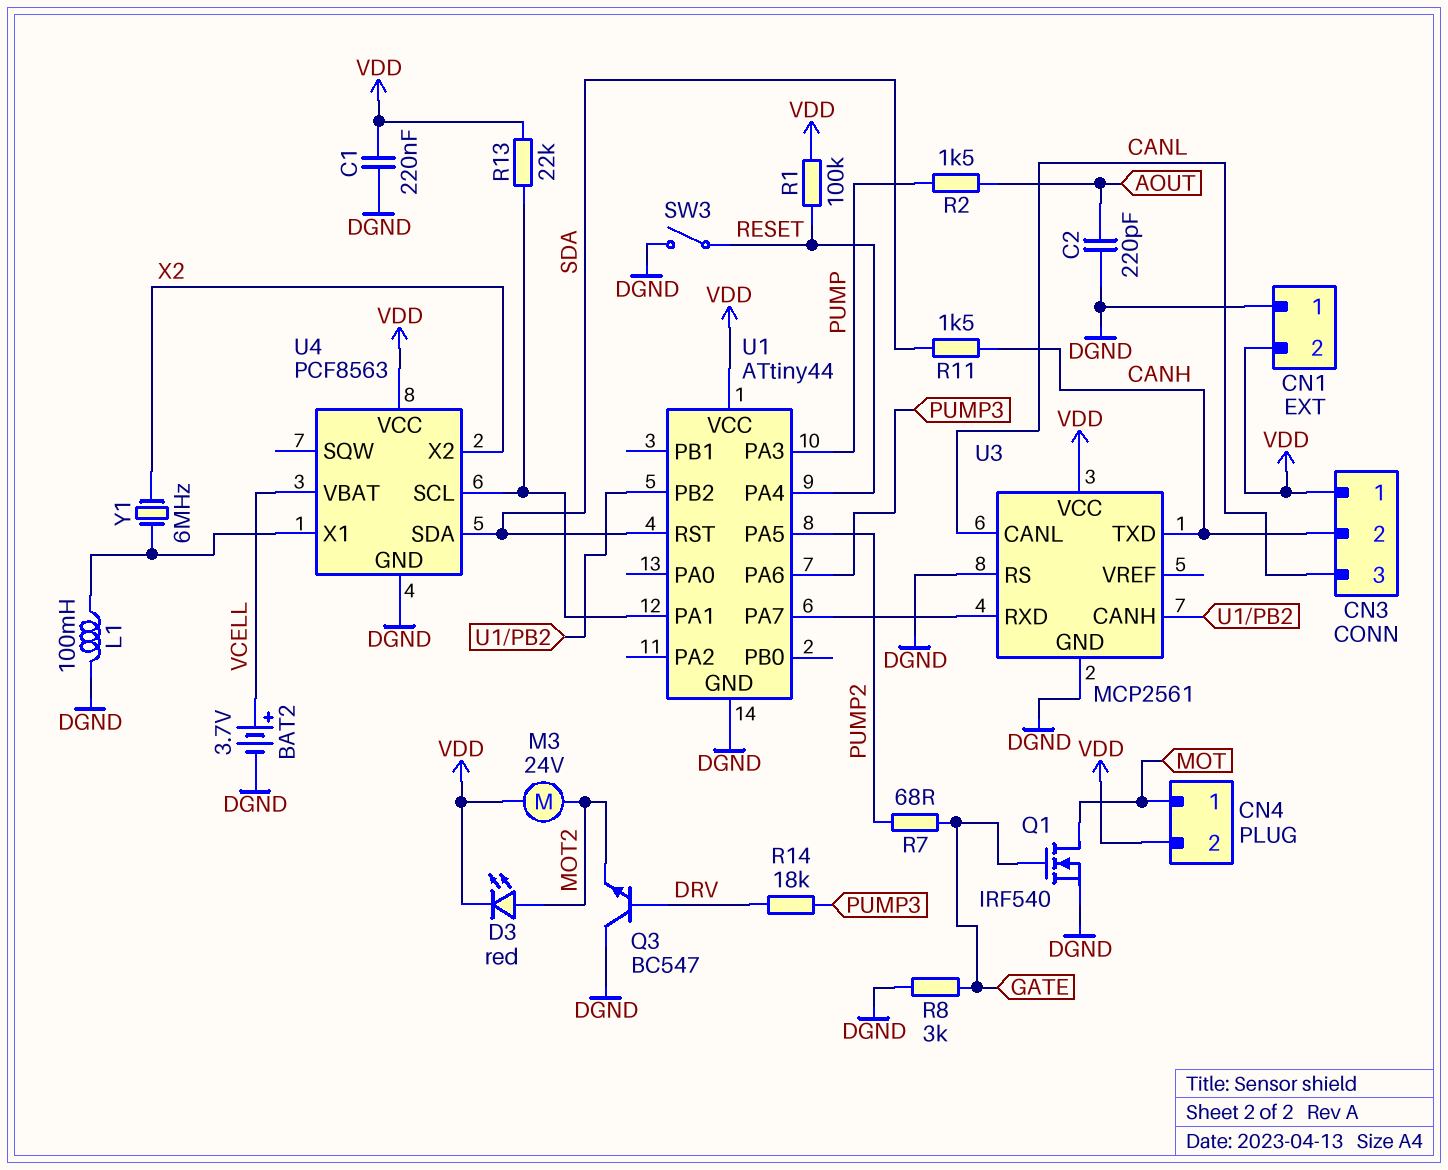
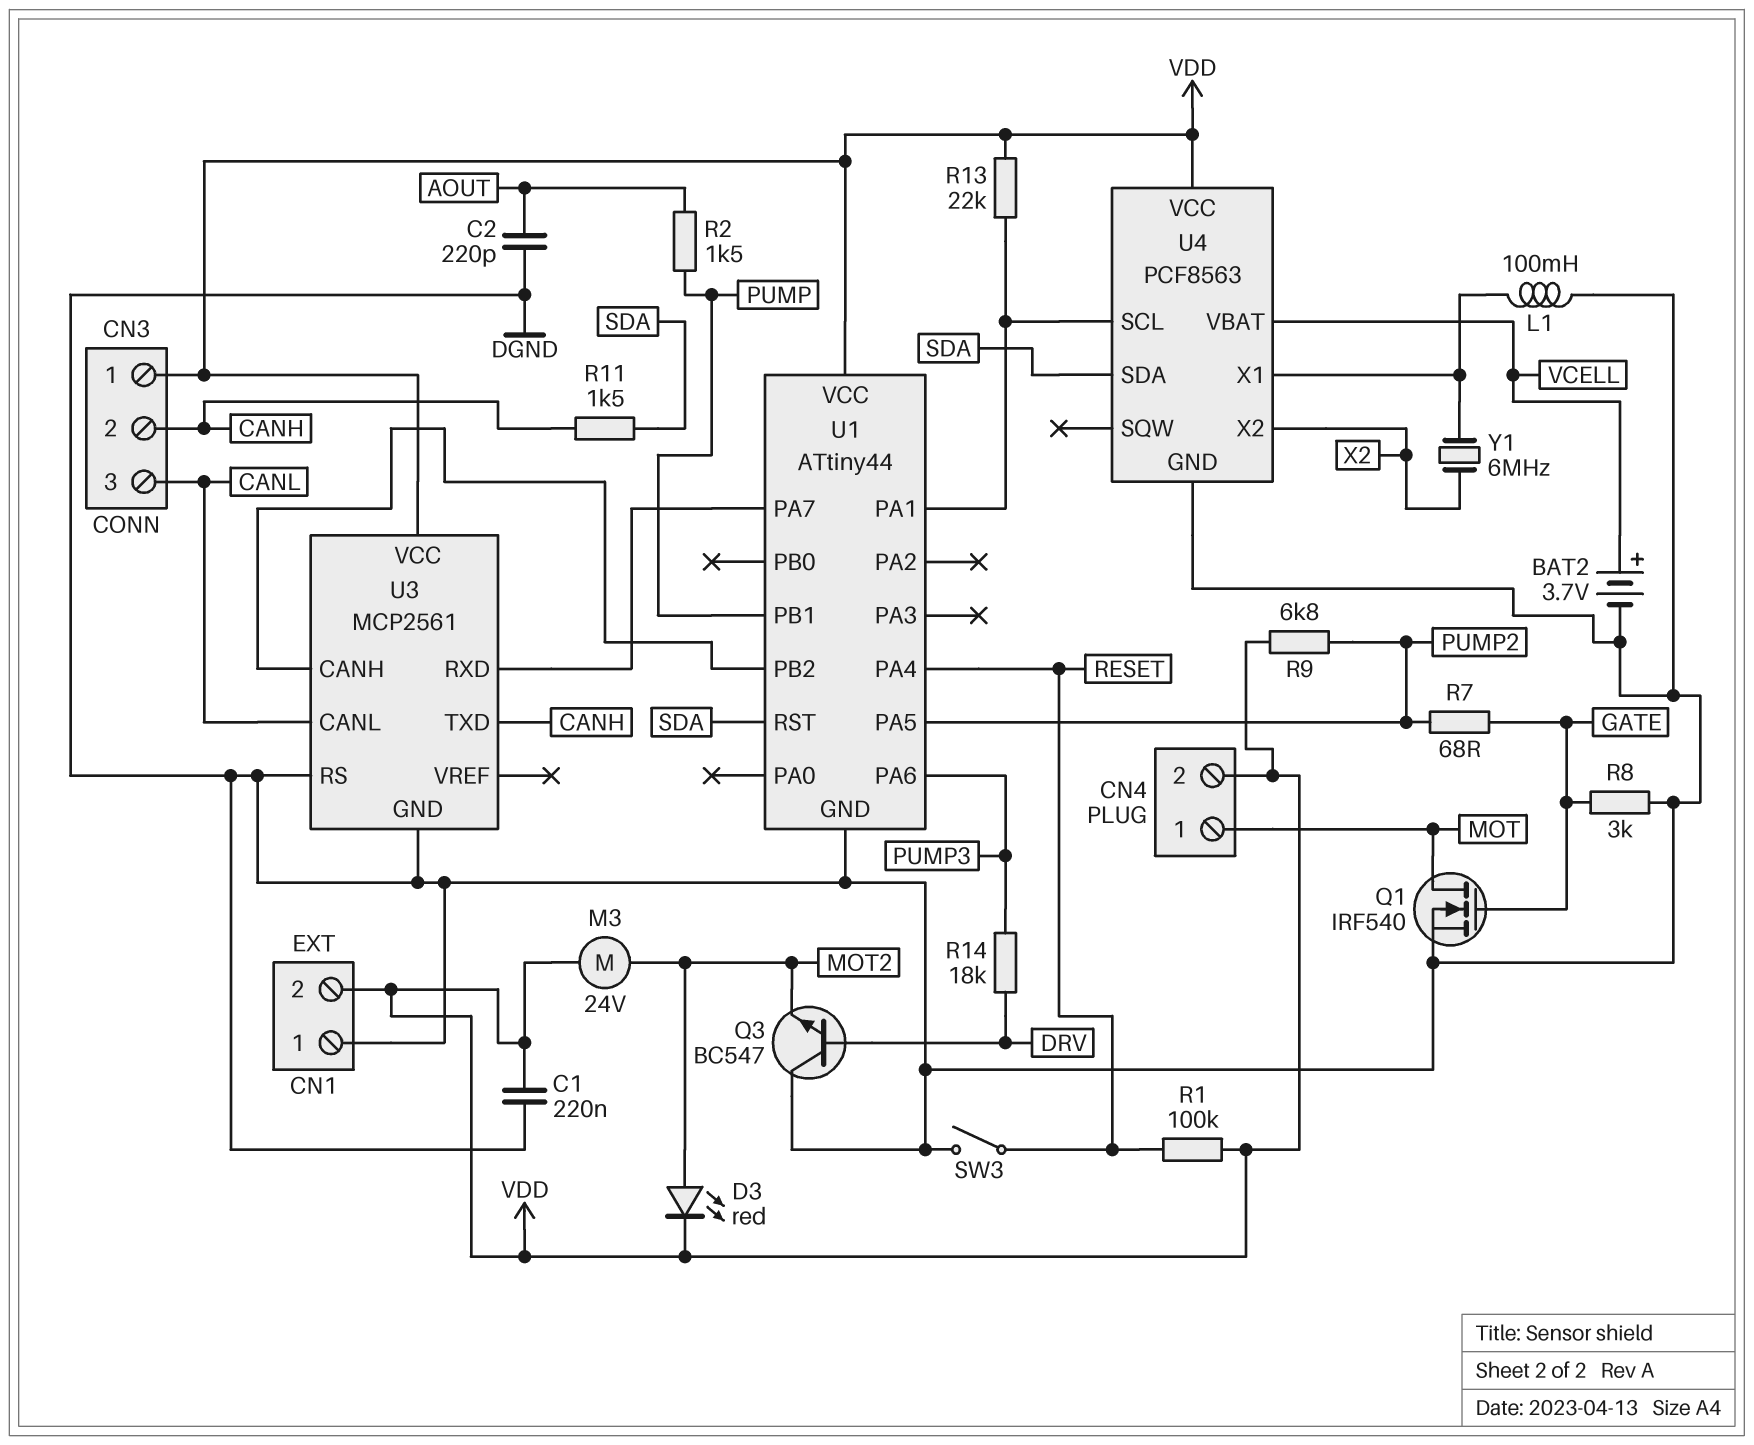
R9: none -> 6.8k (PUMP2, VDD)
U1 pin PA3: PUMP -> none
U1 pin PB1: none -> PUMP

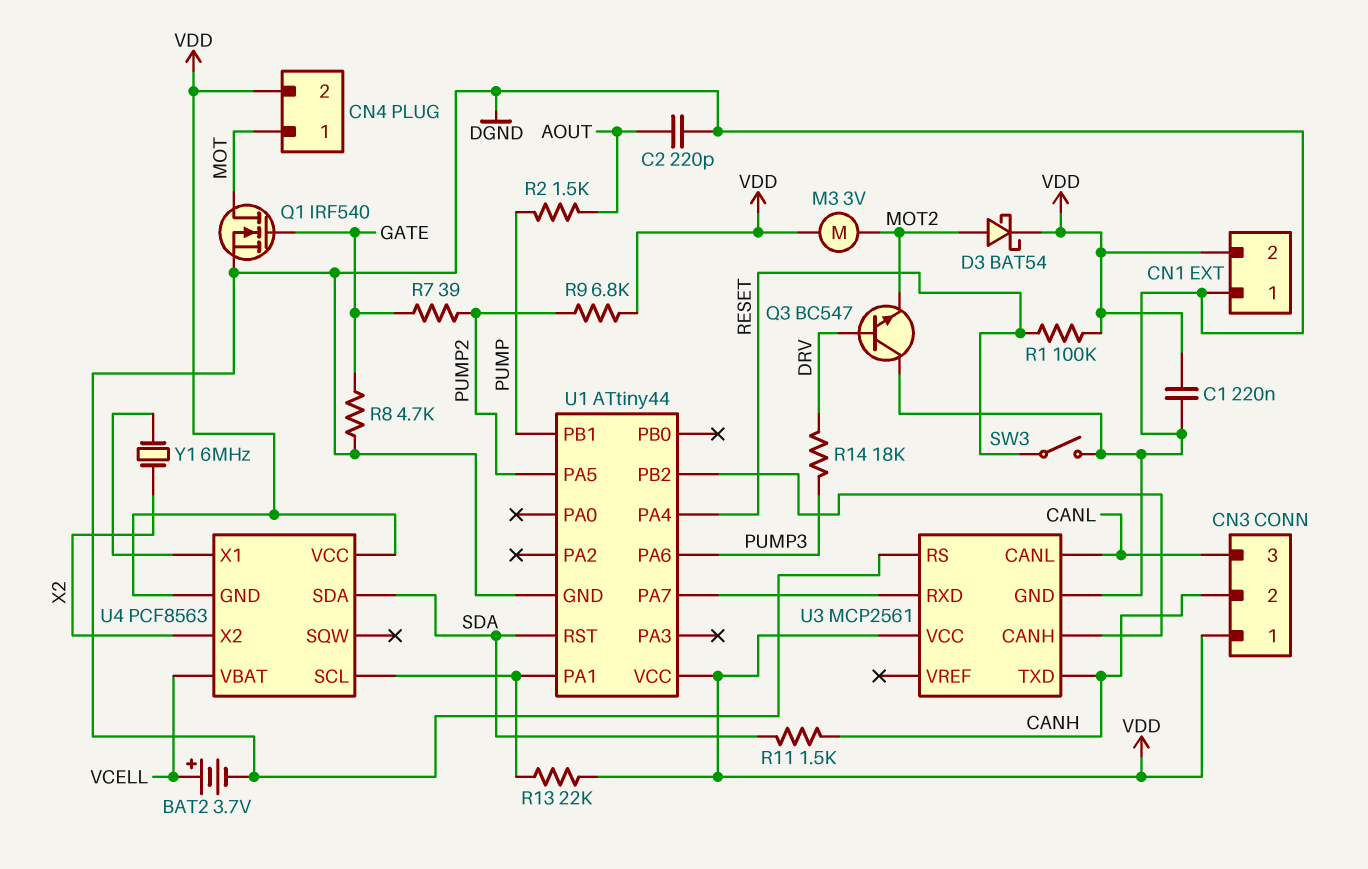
D3: LED red (A MOT2, K VDD) -> schottky BAT54 (A MOT2, K VDD)
L1: 100mH (DGND, U4/X1) -> none
M3: motor 24V (MOT2, VDD) -> motor 3V (MOT2, VDD)
R7: 68 (GATE, PUMP2) -> 39 (GATE, PUMP2)
R8: 3k (DGND, GATE) -> 4.7k (DGND, GATE)
U4 pin GND: DGND -> VDD

